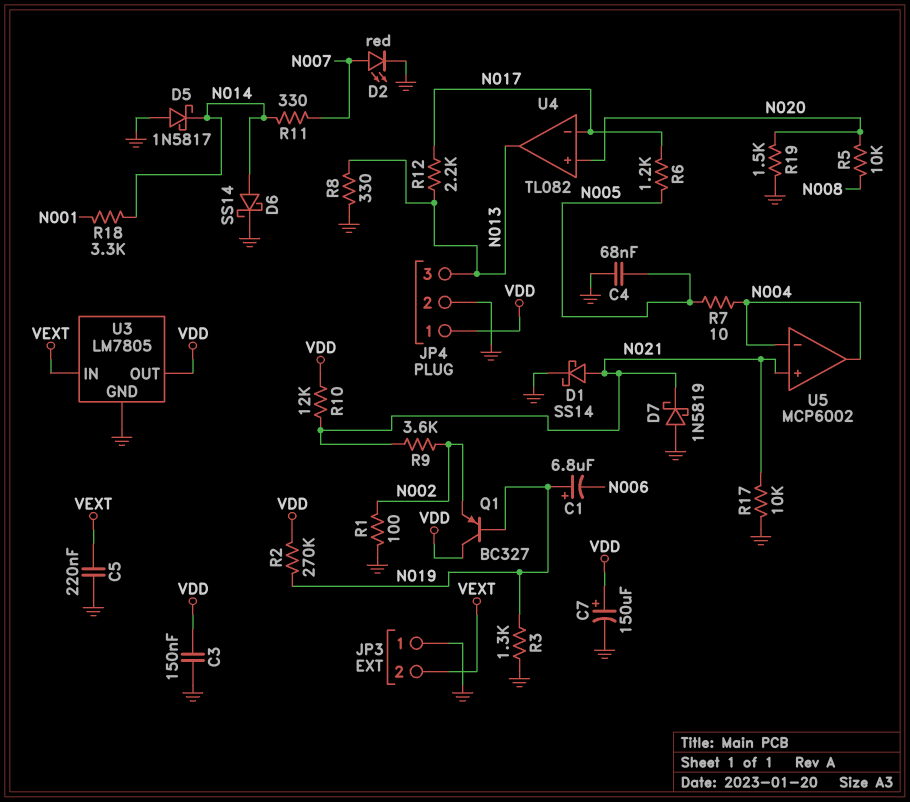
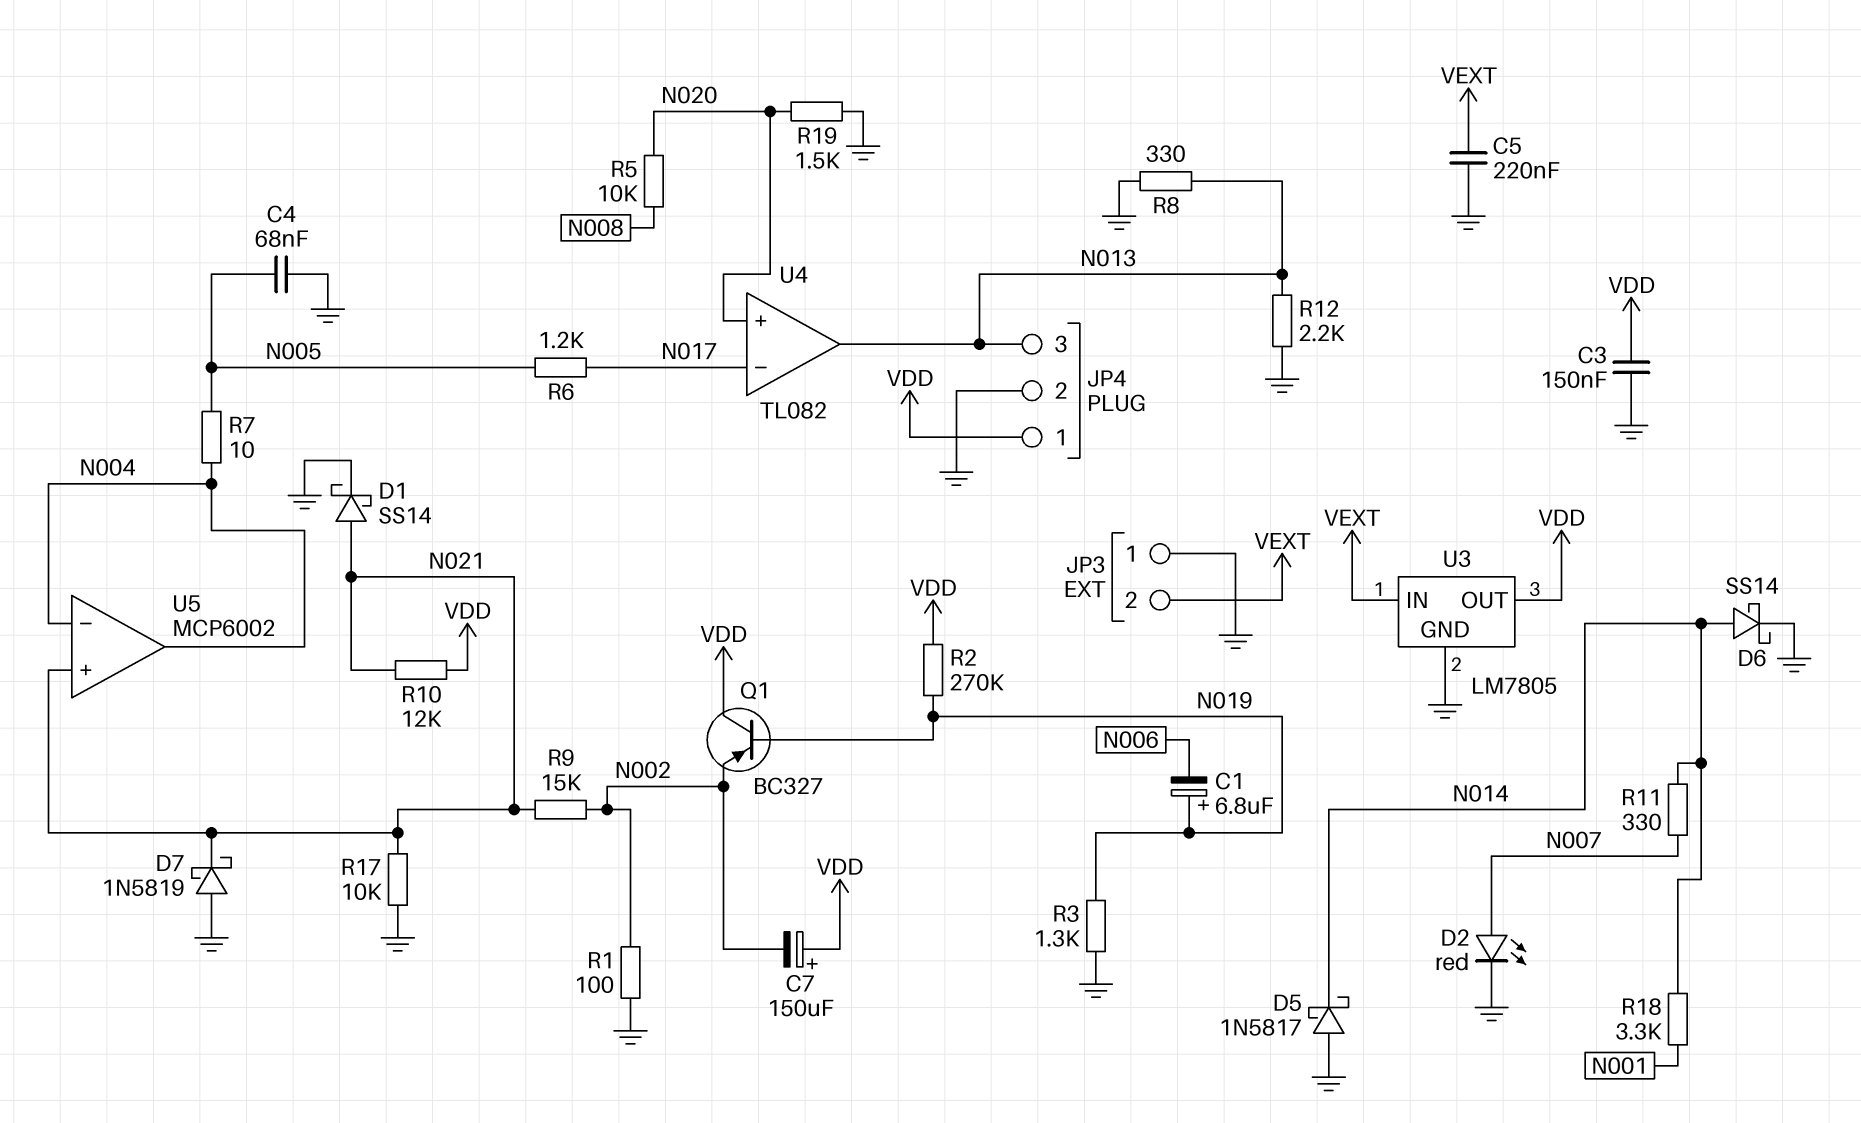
C7: 150uF (plus VDD, minus GND) -> 150uF (plus VDD, minus N002)
R9: 3.6k (N002, N021) -> 15k (N002, N021)
R12: 2.2k (N013, N017) -> 2.2k (GND, N013)

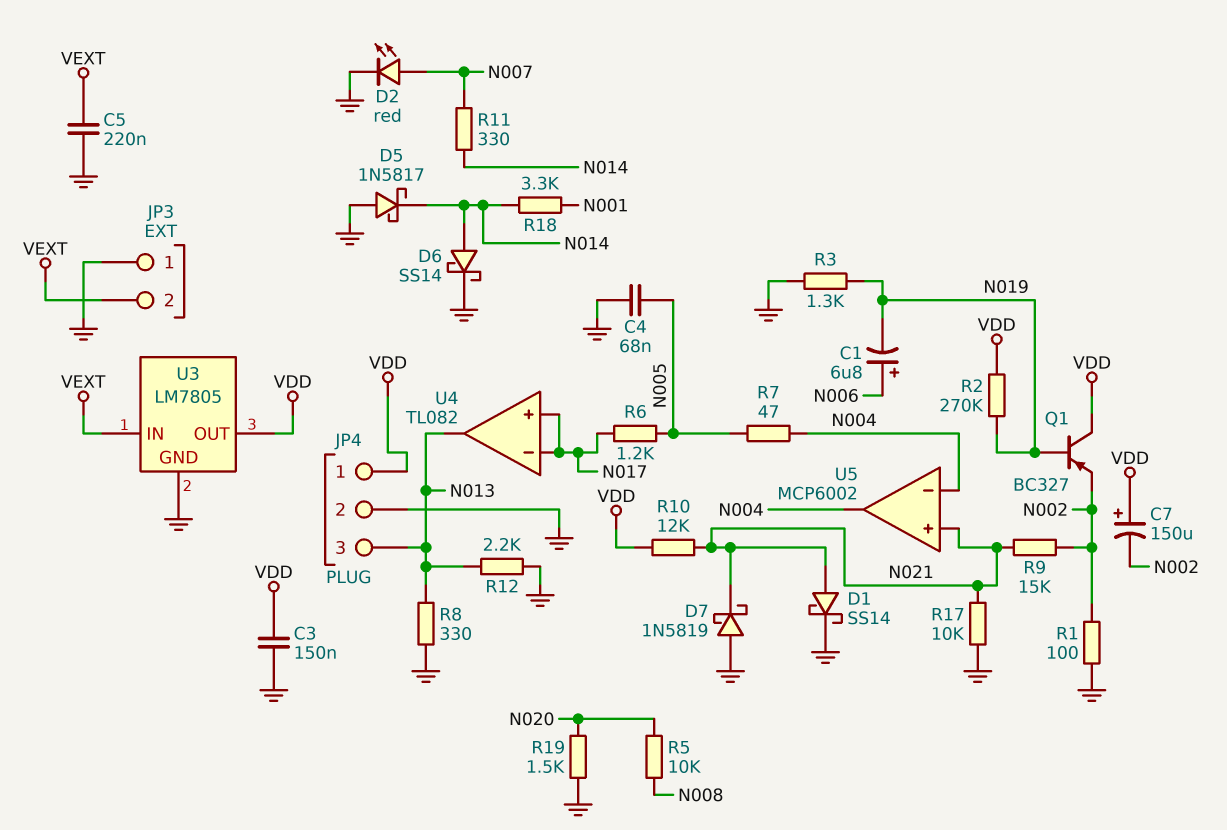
C1: 6.8uF (plus N019, minus N006) -> 6.8uF (plus N006, minus N019)
R7: 10 (N004, N005) -> 47 (N004, N005)
U4 pin in+: N020 -> N017

